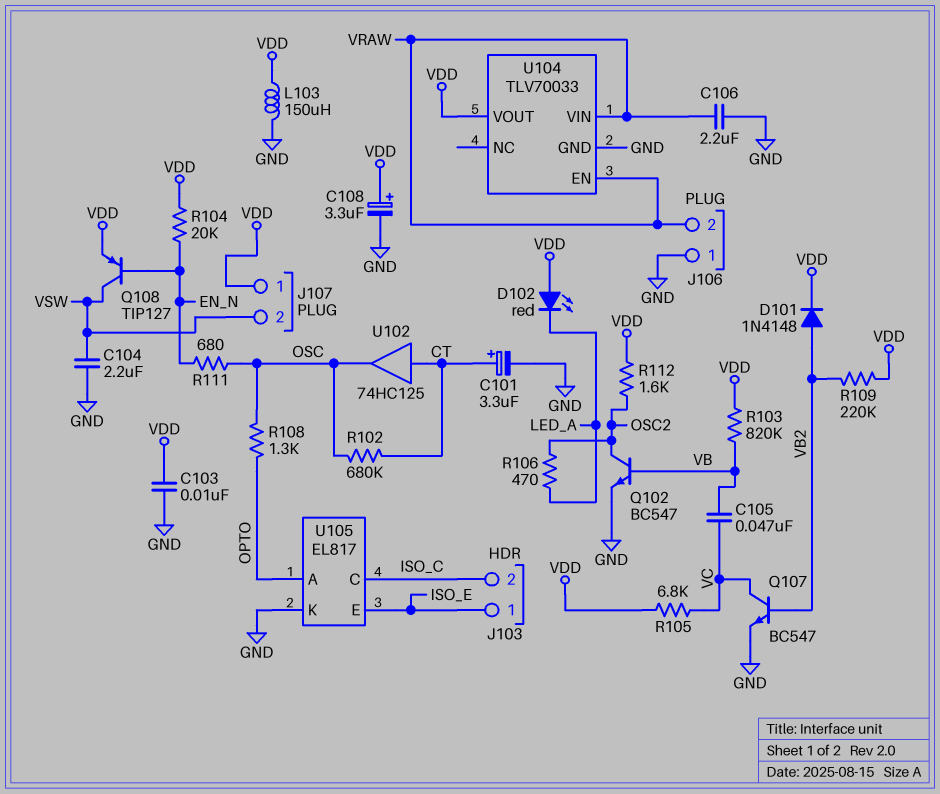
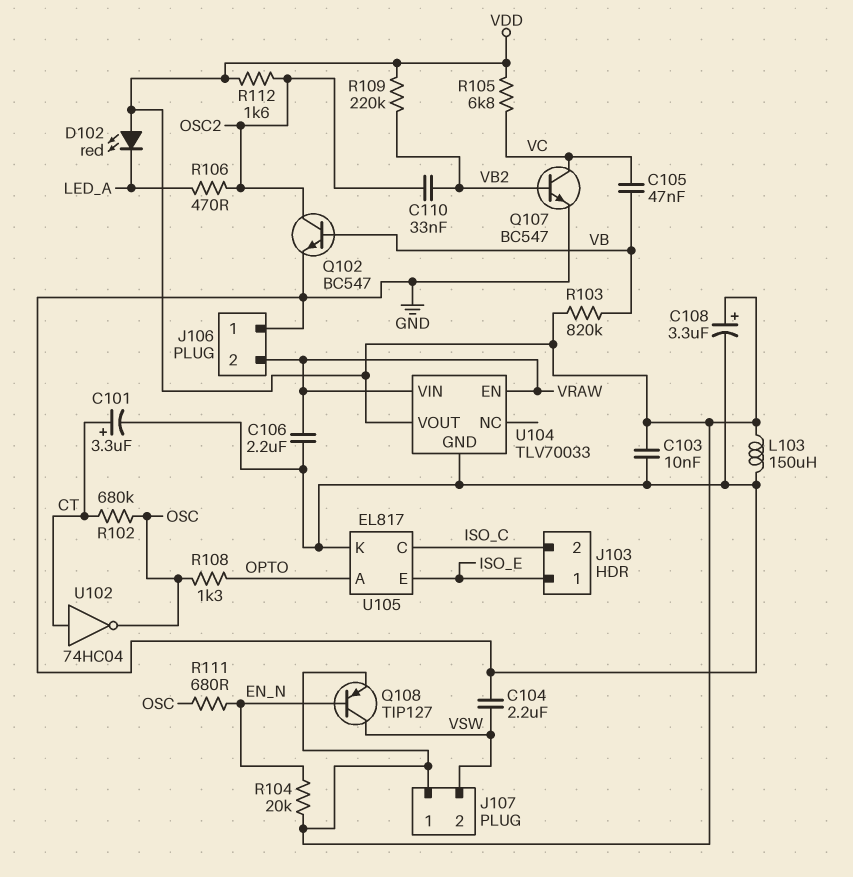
C110: none -> 33nF (OSC2, VB2)
D101: diode 1N4148 (A VB2, K VDD) -> none
U102: buffer 74HC125 (in CT, out OSC) -> NOT 74HC04 (in CT, out OSC)

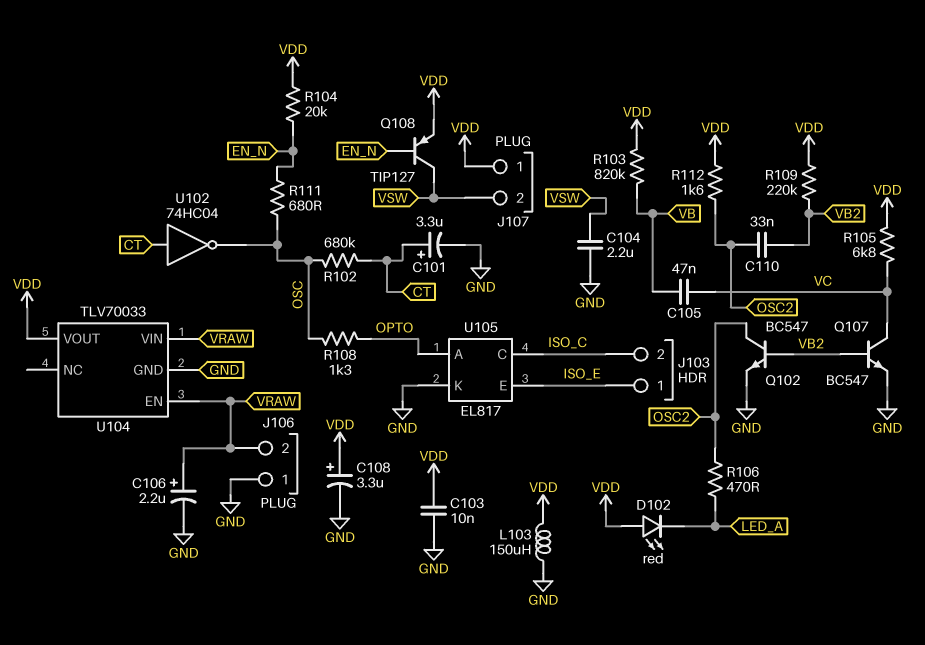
C106: 2.2uF (GND, VRAW) -> 2.2uF (plus VRAW, minus GND)
Q102: NPN BC547 (B VB, C OSC2, E GND) -> NPN BC547 (B VB2, C OSC2, E GND)

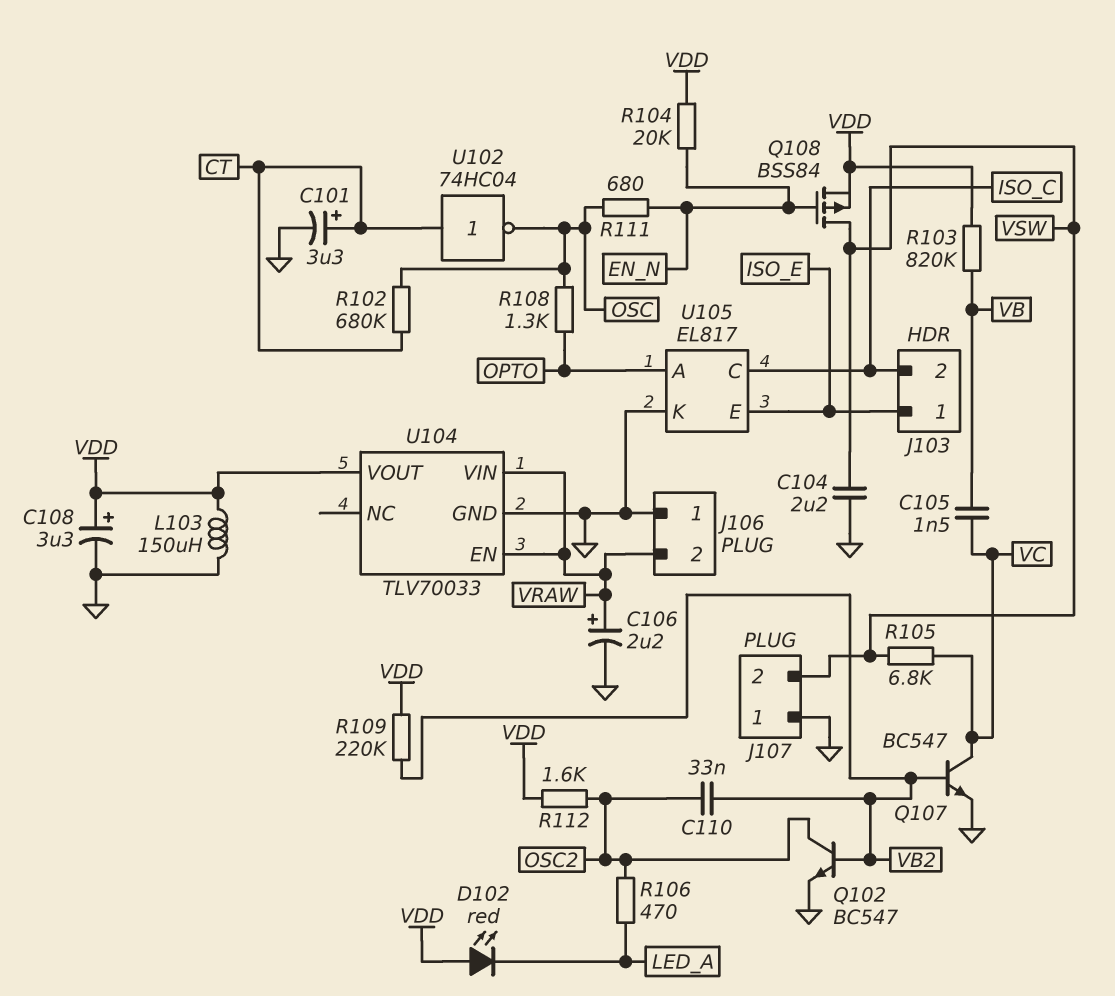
C103: 10nF (GND, VDD) -> none
C105: 47nF (VB, VC) -> 1.5nF (VB, VC)
J107 pin 1: VDD -> GND
Q108: PNP TIP127 (B EN_N, C VSW, E VDD) -> PMOS BSS84 (G EN_N, D VSW, S VDD)
R105: 6.8k (VC, VDD) -> 6.8k (VC, VSW)

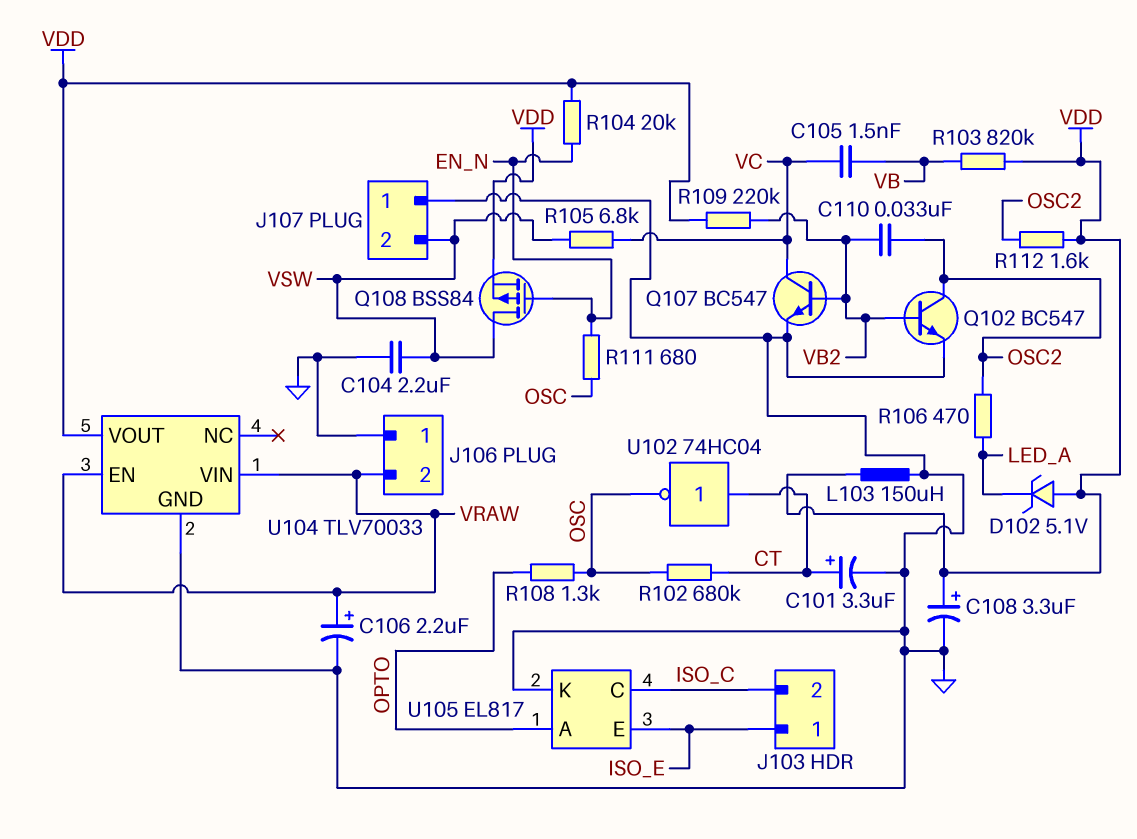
D102: LED red (A VDD, K LED_A) -> zener 5.1V (A VDD, K LED_A)

